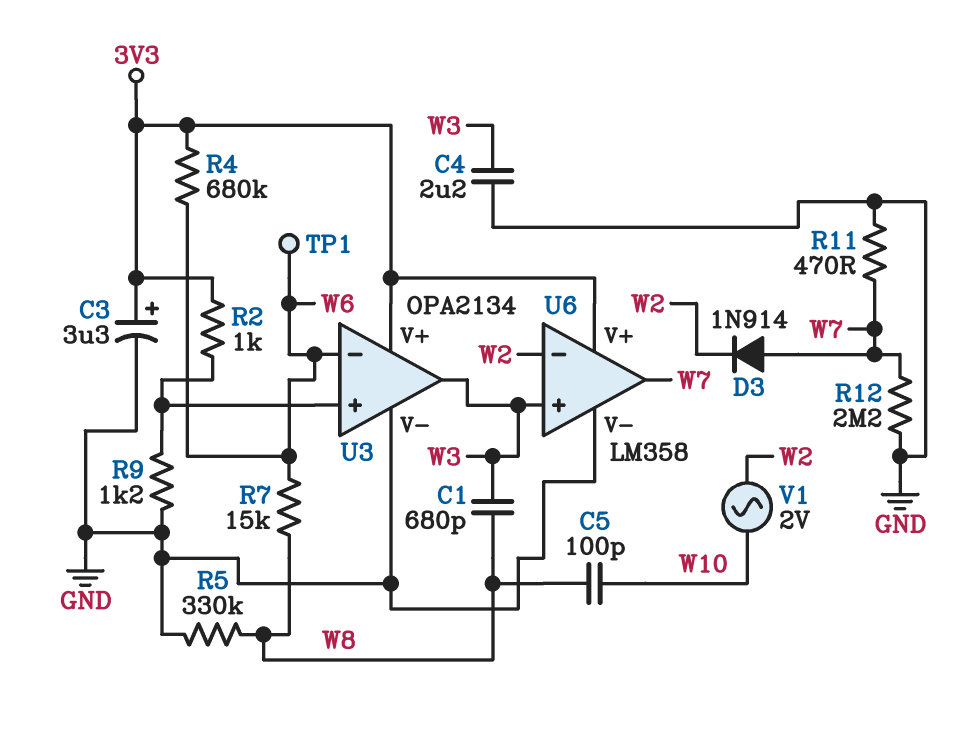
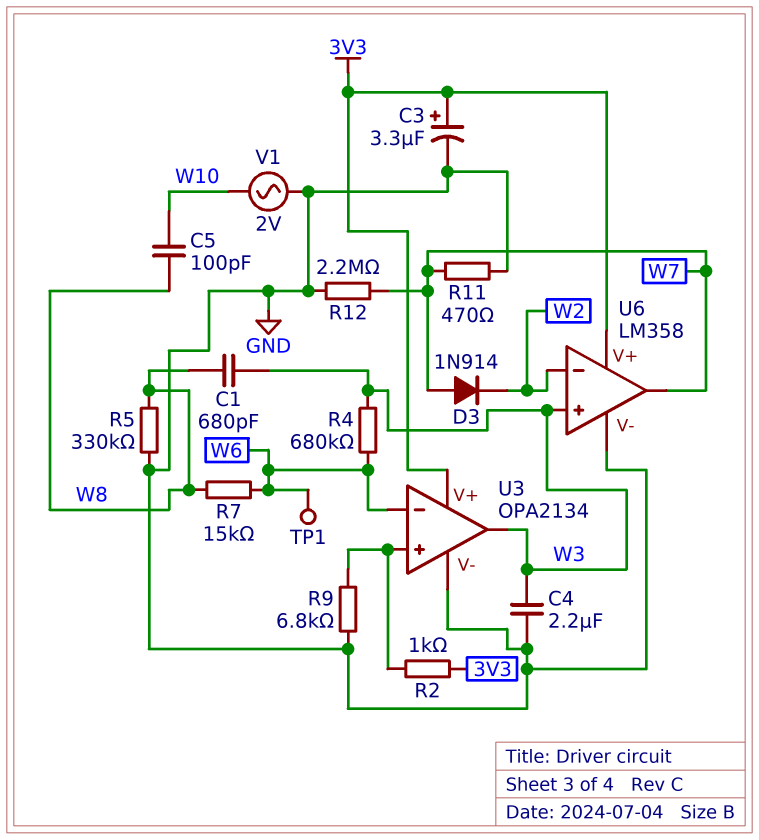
R4: 680k (3V3, W6) -> 680k (W3, W6)
R9: 1.2k (GND, U3/in+) -> 6.8k (GND, U3/in+)
V1: AC 2V (W2, W10) -> AC 2V (GND, W10)

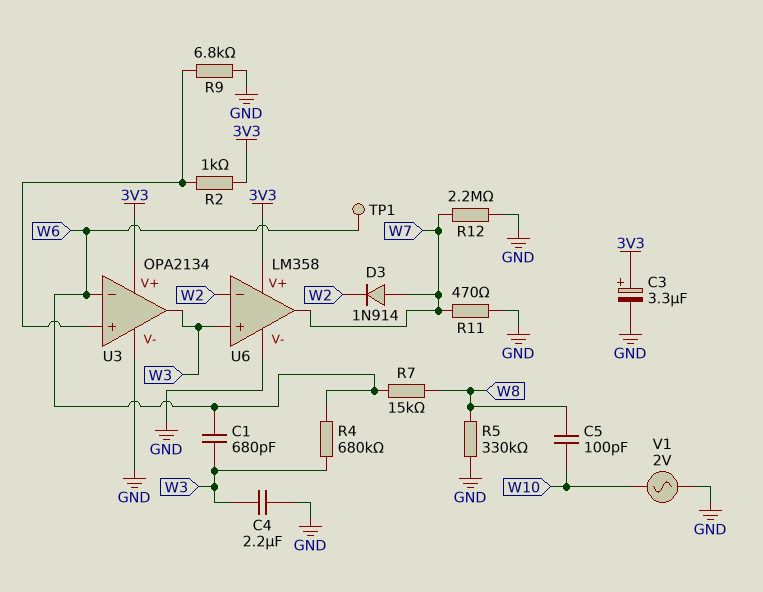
C1: 680pF (W3, W8) -> 680pF (W3, W6)

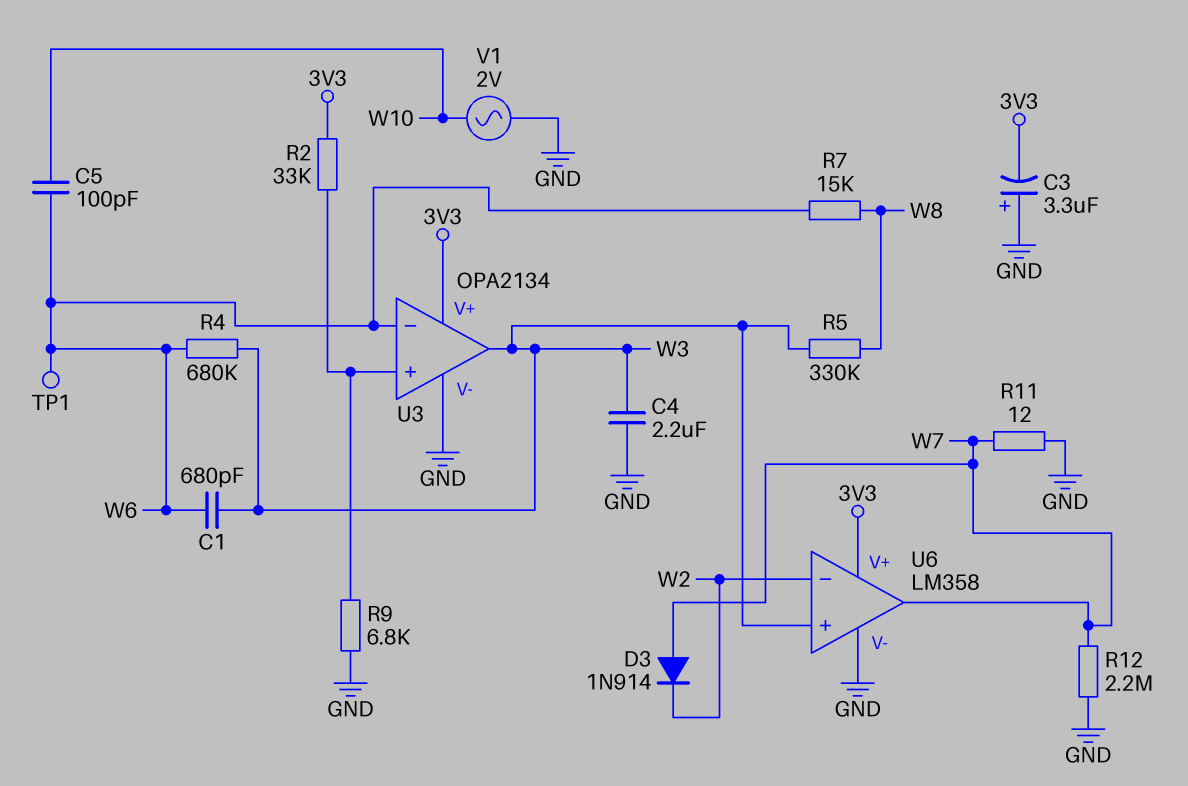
C3: 3.3uF (plus 3V3, minus GND) -> 3.3uF (plus GND, minus 3V3)
C5: 100pF (W8, W10) -> 100pF (W6, W10)
R2: 1k (3V3, U3/in+) -> 33k (3V3, U3/in+)
R5: 330k (GND, W8) -> 330k (W3, W8)
R11: 470 (GND, W7) -> 12 (GND, W7)

